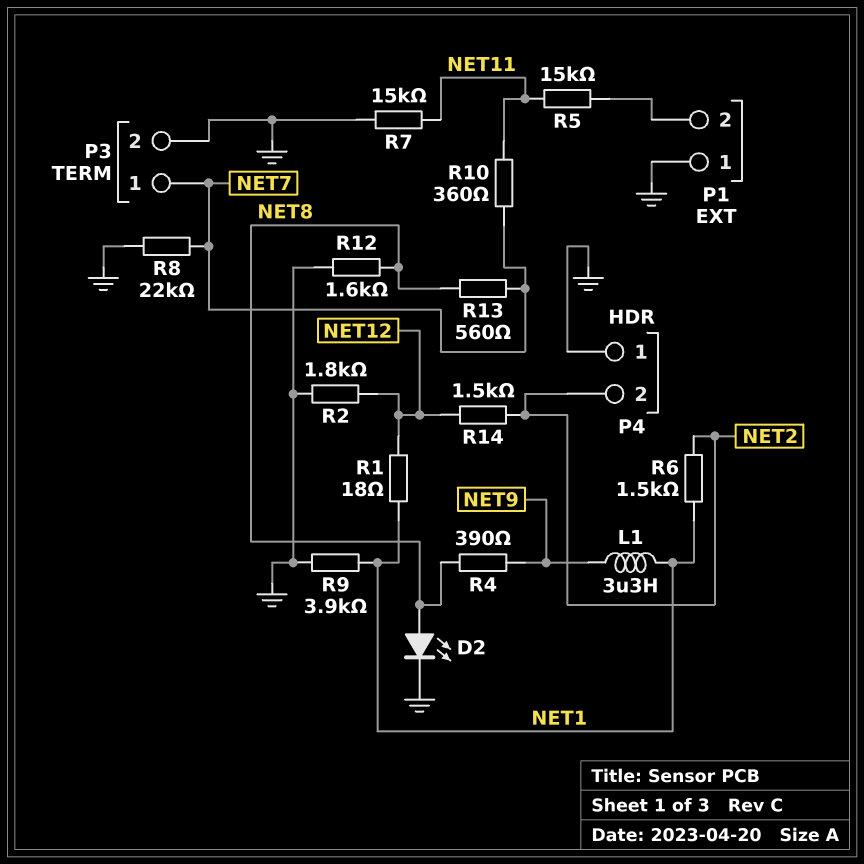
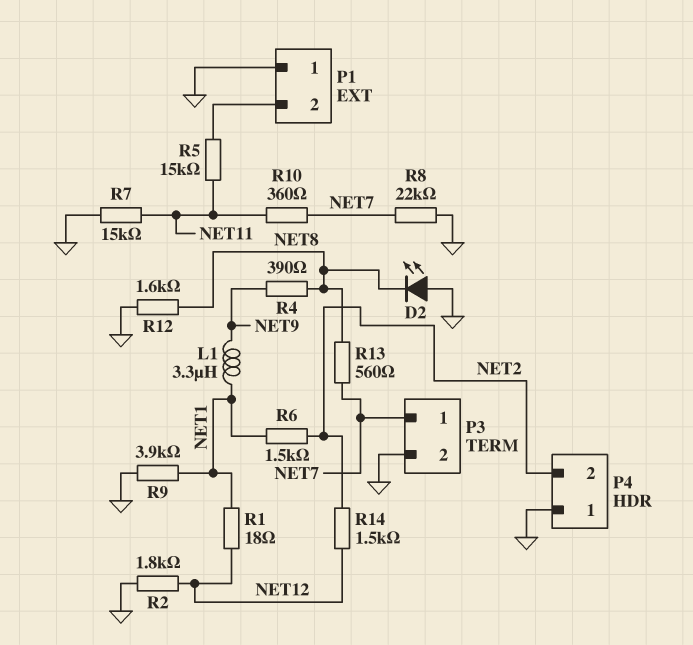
D2: LED (A NET8, K GND) -> LED (A GND, K NET8)

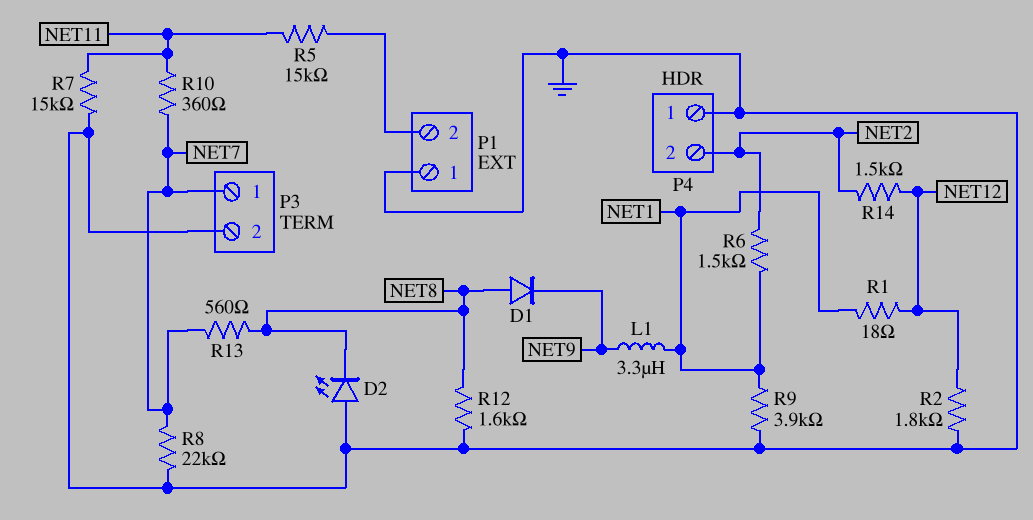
D1: none -> diode (A NET8, K NET9)
R4: 390 (NET8, NET9) -> none

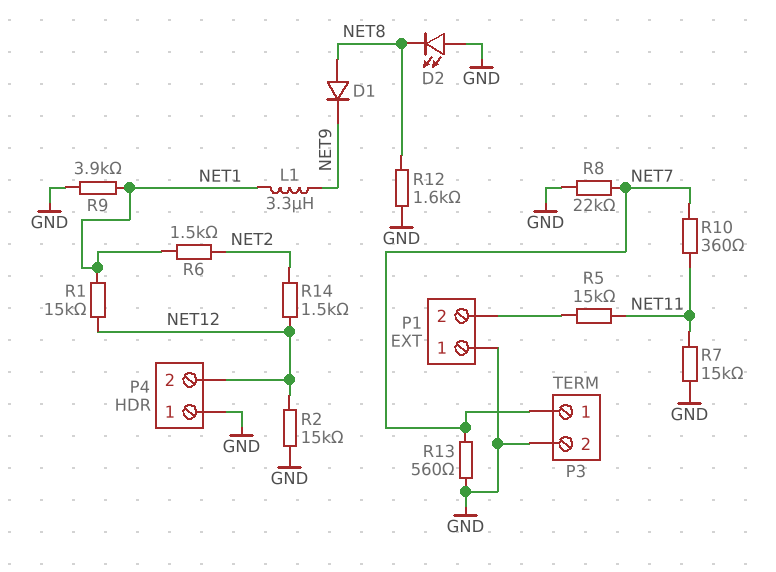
P4 pin 2: NET2 -> NET12
R1: 18 (NET1, NET12) -> 15k (NET1, NET12)
R2: 1.8k (GND, NET12) -> 15k (GND, NET12)
R13: 560 (NET7, NET8) -> 560 (GND, NET7)

